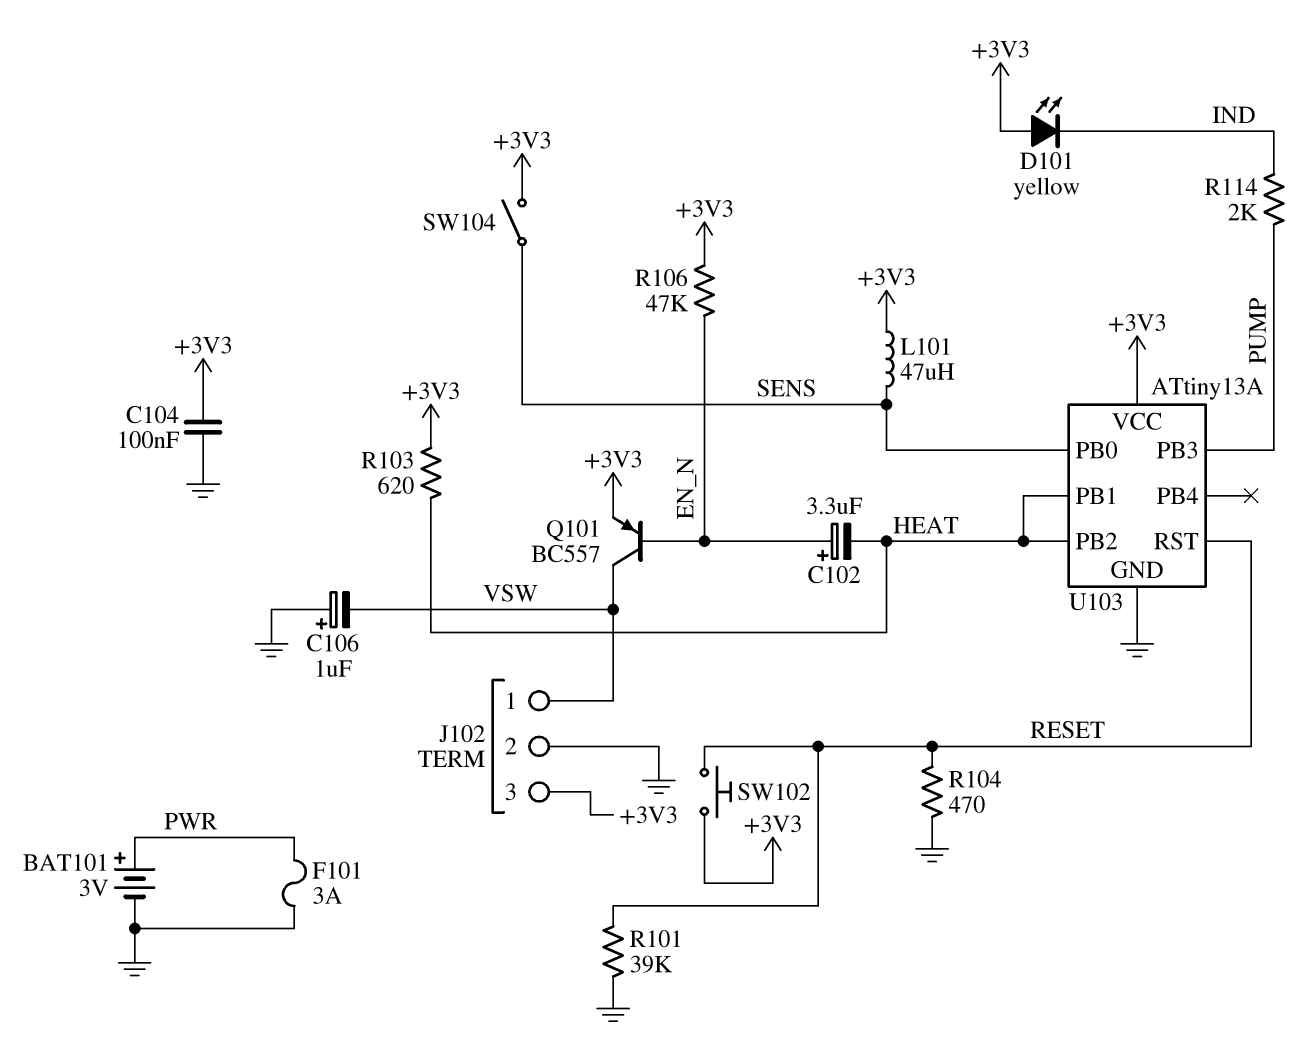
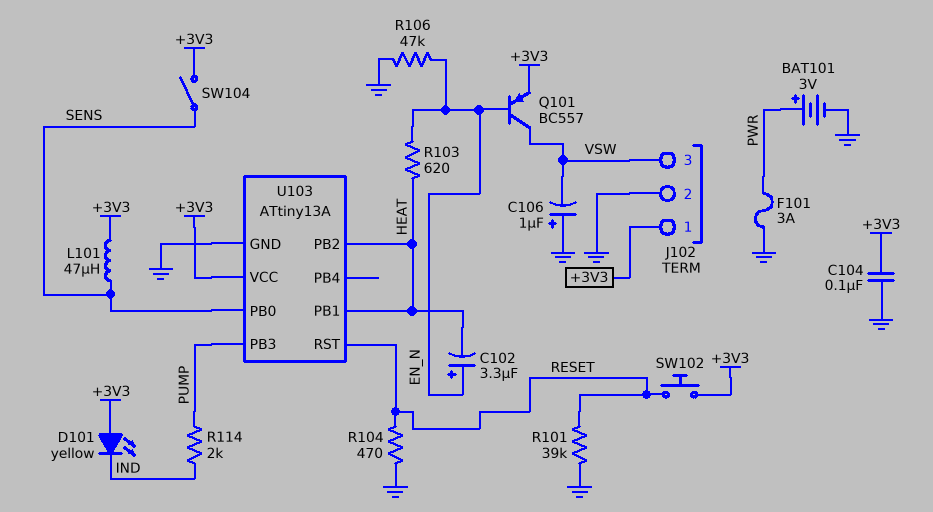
J102 pin 1: VSW -> +3V3
J102 pin 3: +3V3 -> VSW
R103: 620 (+3V3, HEAT) -> 620 (EN_N, HEAT)
R106: 47k (+3V3, EN_N) -> 47k (EN_N, GND)

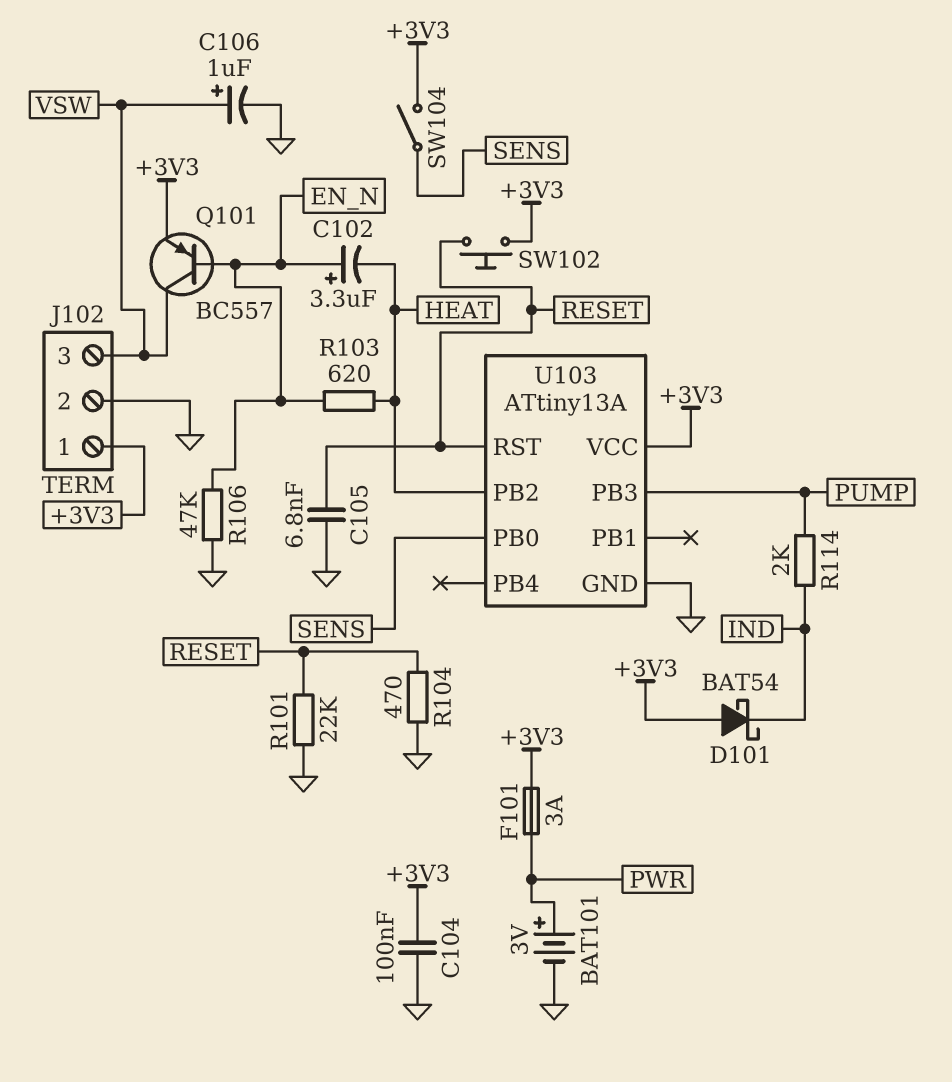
C105: none -> 6.8nF (GND, RESET)
C106: 1uF (plus GND, minus VSW) -> 1uF (plus VSW, minus GND)
D101: LED yellow (A +3V3, K IND) -> schottky BAT54 (A +3V3, K IND)
F101: 3A (GND, PWR) -> 3A (+3V3, PWR)
L101: 47uH (+3V3, SENS) -> none
R101: 39k (GND, RESET) -> 22k (GND, RESET)
U103 pin PB1: HEAT -> none

